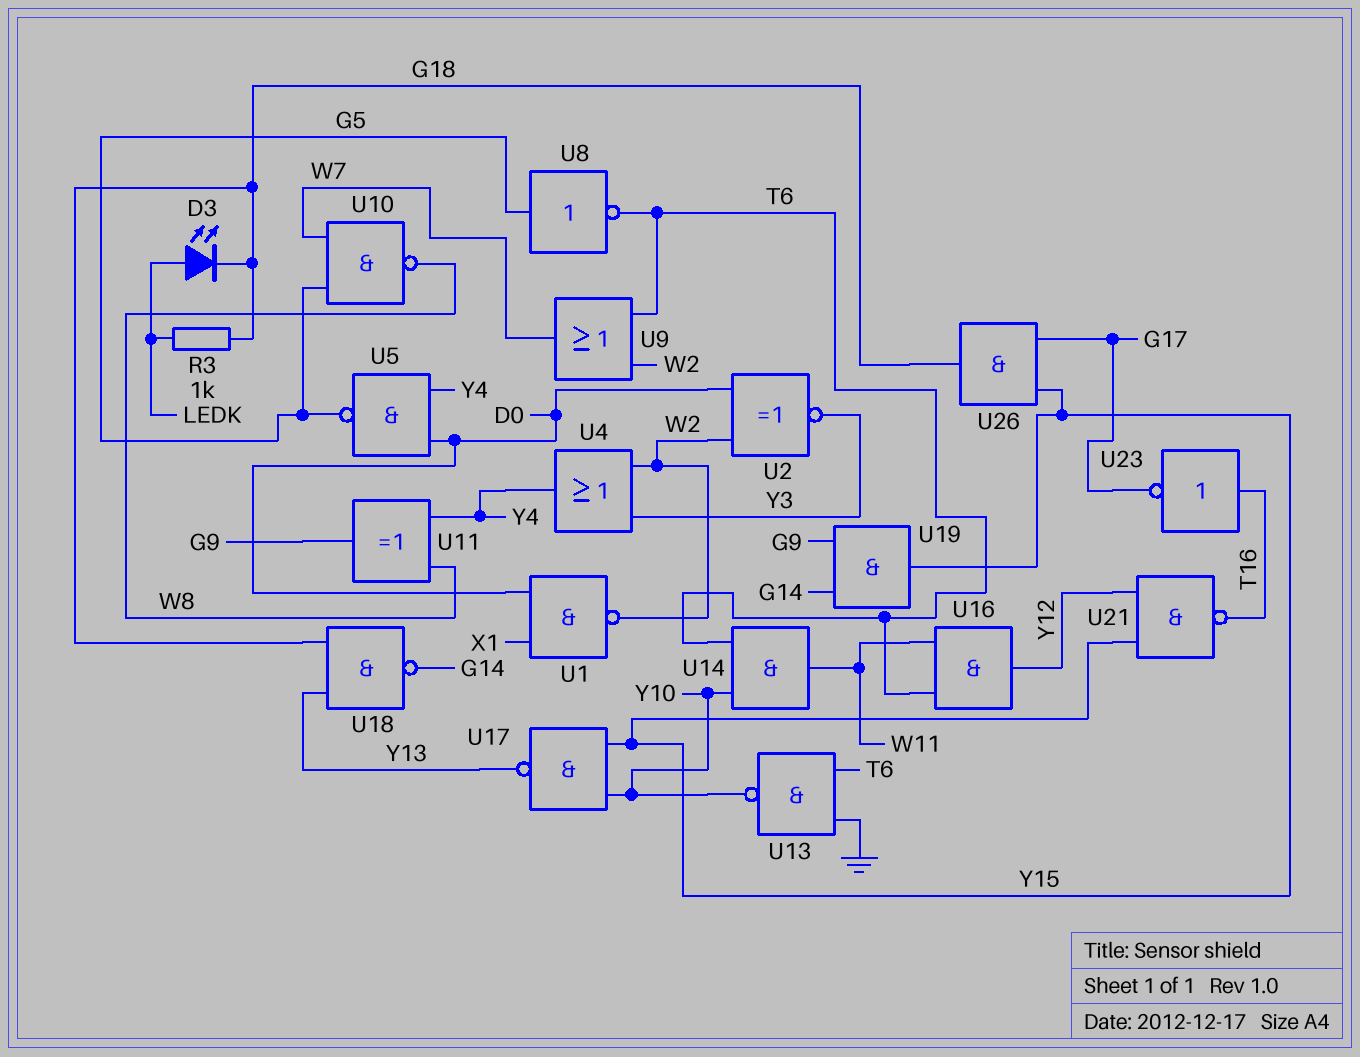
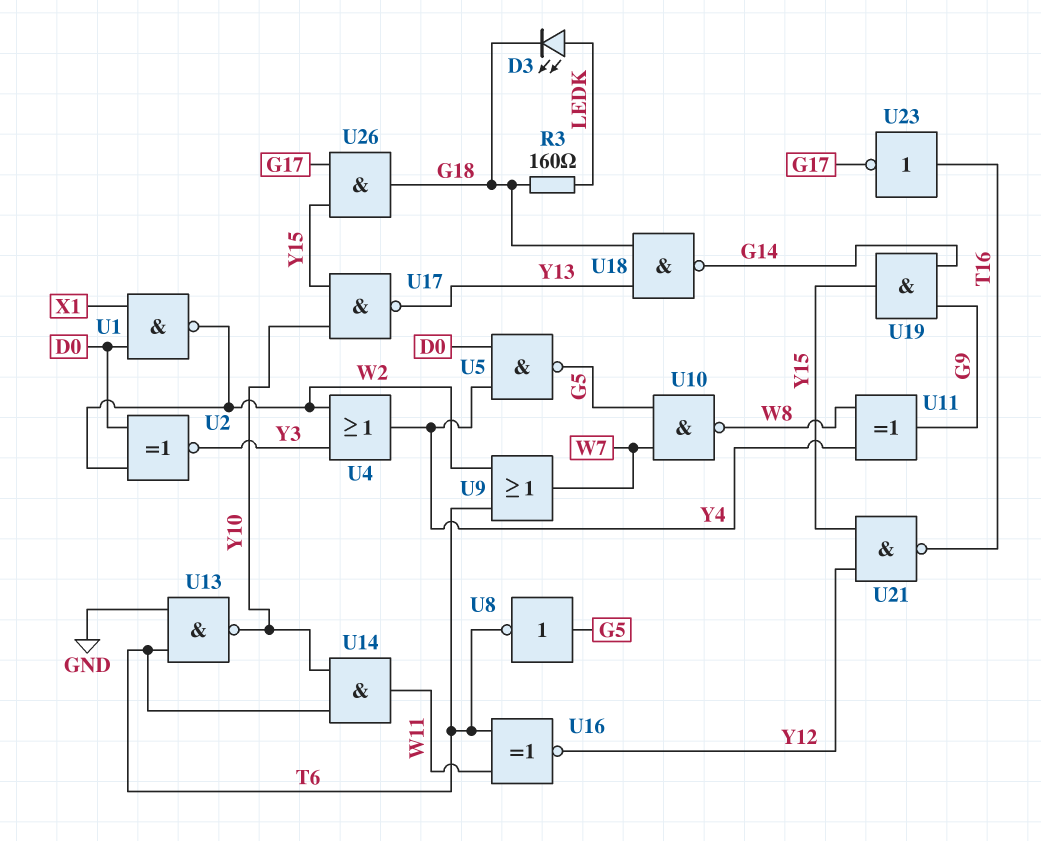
R3: 1k (G18, LEDK) -> 160 (G18, LEDK)
U16: AND (in T6, in W11, out Y12) -> XNOR (in T6, in W11, out Y12)

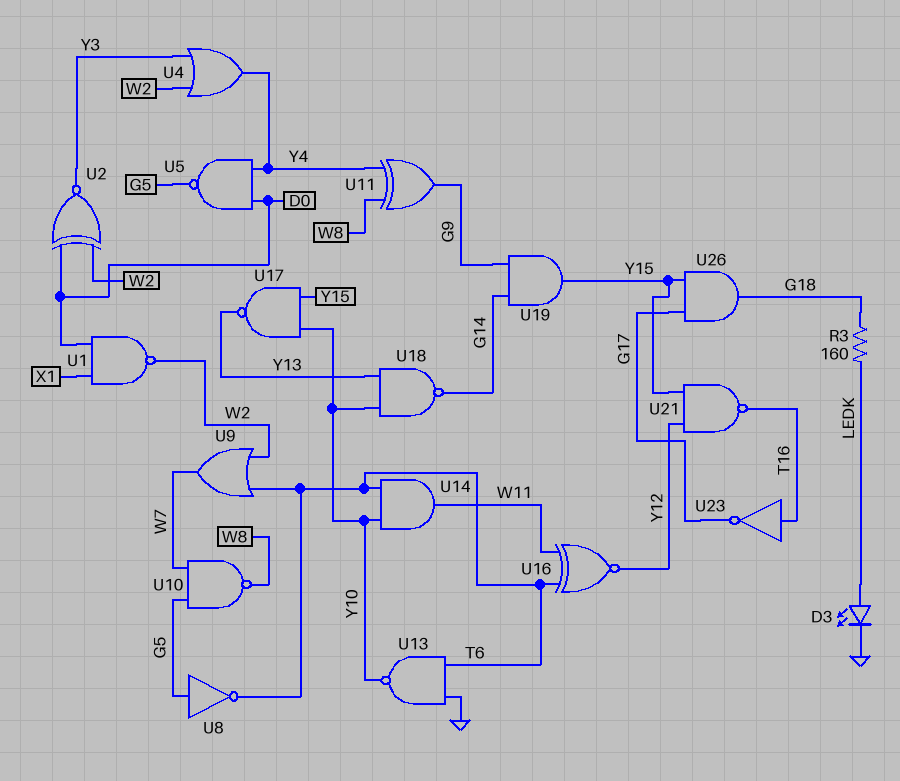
D3: LED (A LEDK, K G18) -> LED (A LEDK, K GND)
U18: NAND (in G18, in Y13, out G14) -> NAND (in Y10, in Y13, out G14)

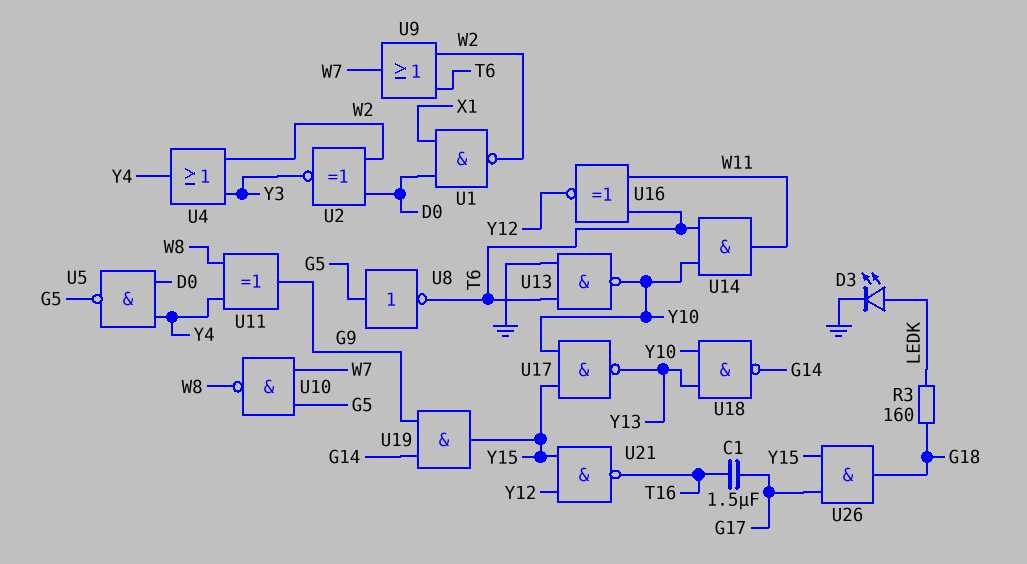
C1: none -> 1.5uF (G17, T16)
U23: NOT (in T16, out G17) -> none

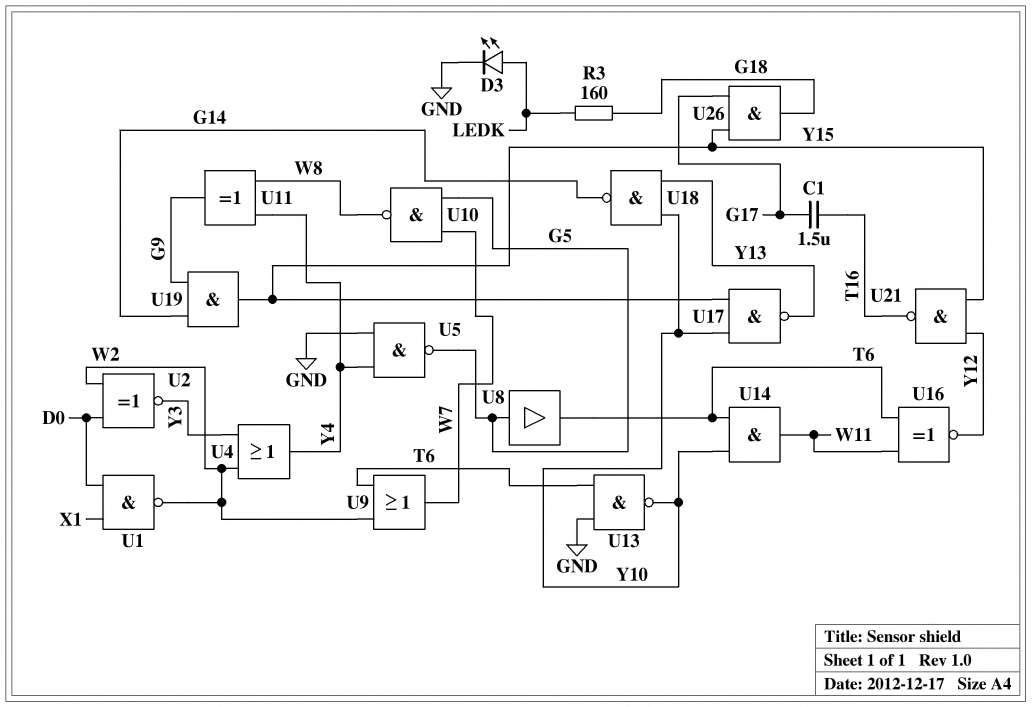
U5: NAND (in D0, in Y4, out G5) -> NAND (in GND, in Y4, out G5)
U8: NOT (in G5, out T6) -> buffer (in G5, out T6)

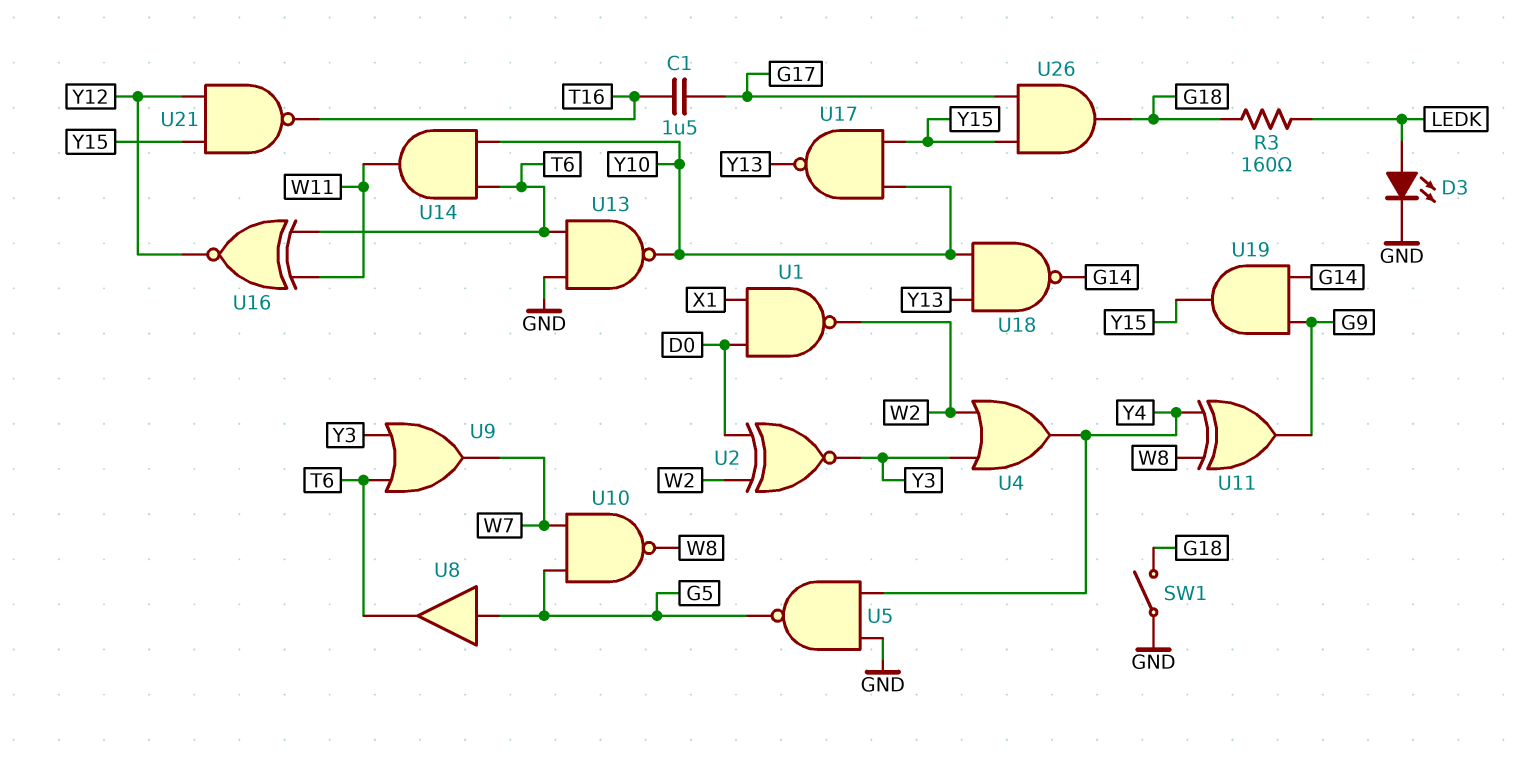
SW1: none -> switch (G18, GND)
U9: OR (in T6, in W2, out W7) -> OR (in T6, in Y3, out W7)

